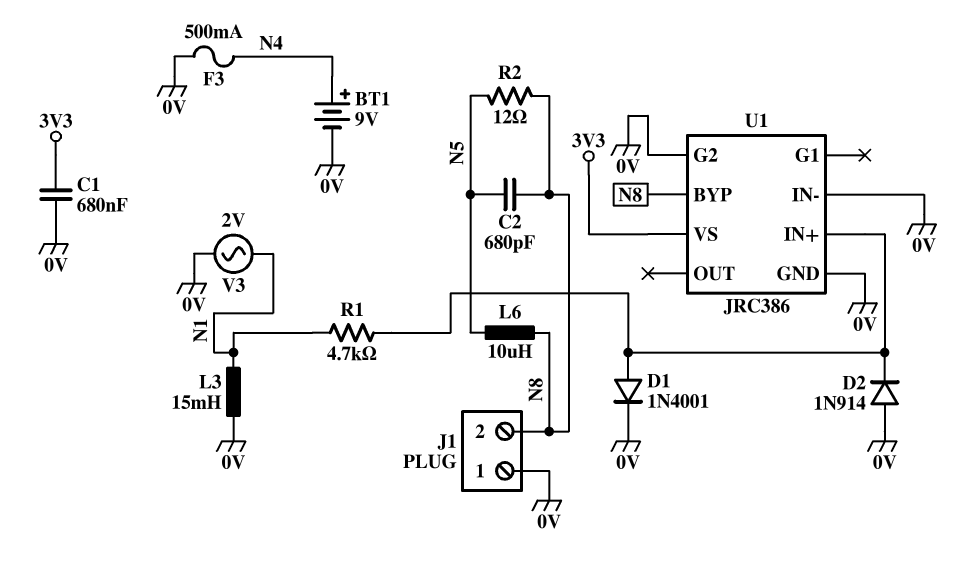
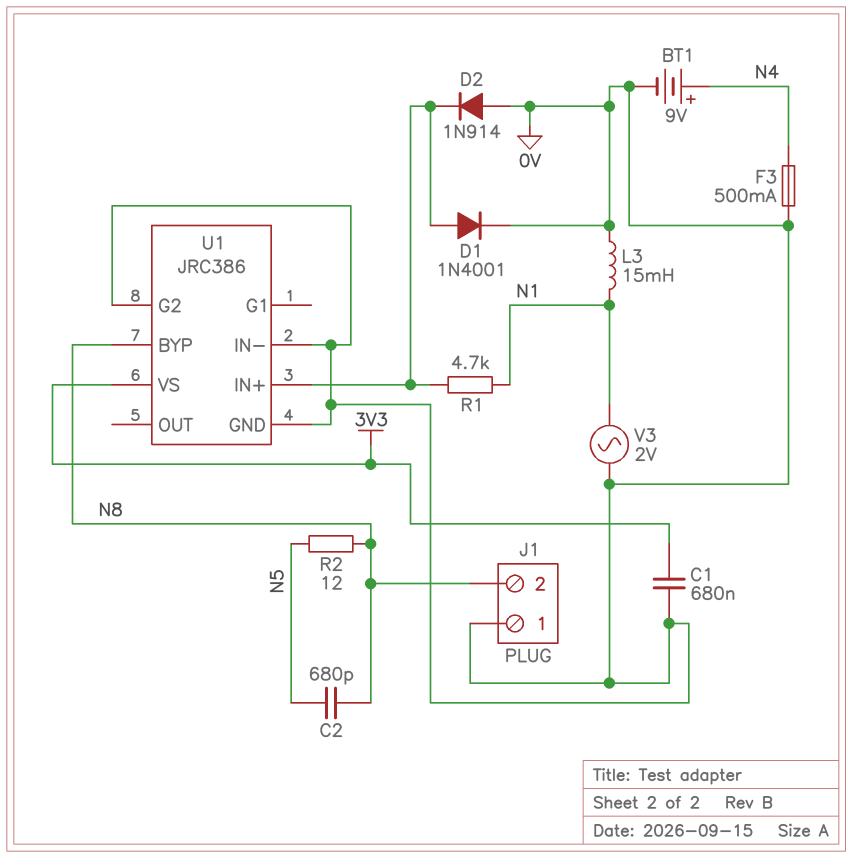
L6: 10uH (N5, N8) -> none

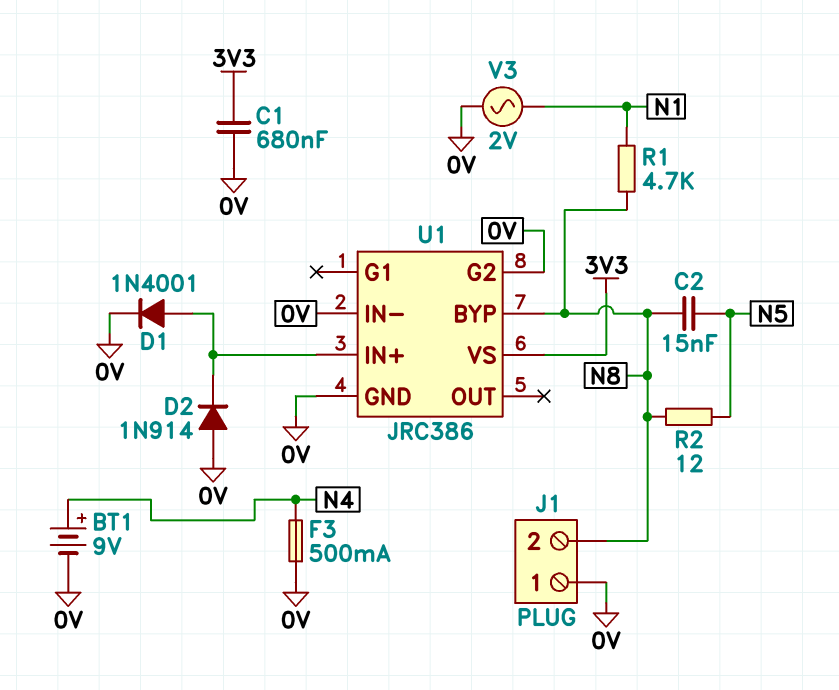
C2: 680pF (N5, N8) -> 15nF (N5, N8)
L3: 15mH (0V, N1) -> none
R1: 4.7k (N1, U1/IN+) -> 4.7k (N1, N8)

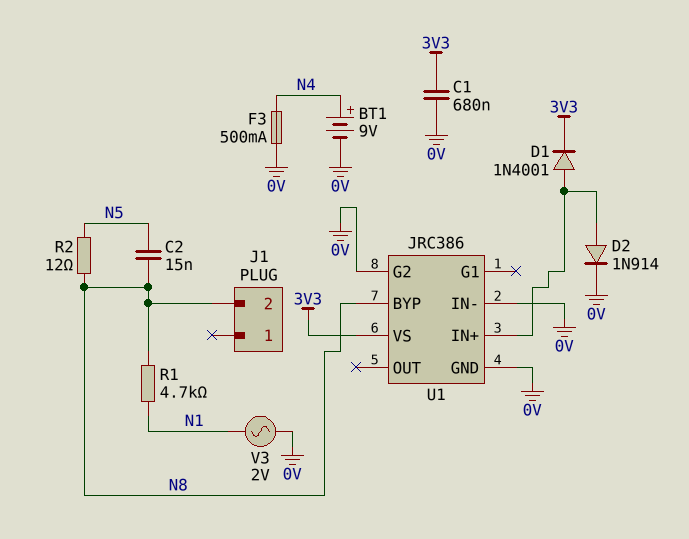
D1: diode 1N4001 (A U1/IN+, K 0V) -> diode 1N4001 (A U1/IN+, K 3V3)
D2: diode 1N914 (A 0V, K U1/IN+) -> diode 1N914 (A U1/IN+, K 0V)
J1 pin 1: 0V -> none

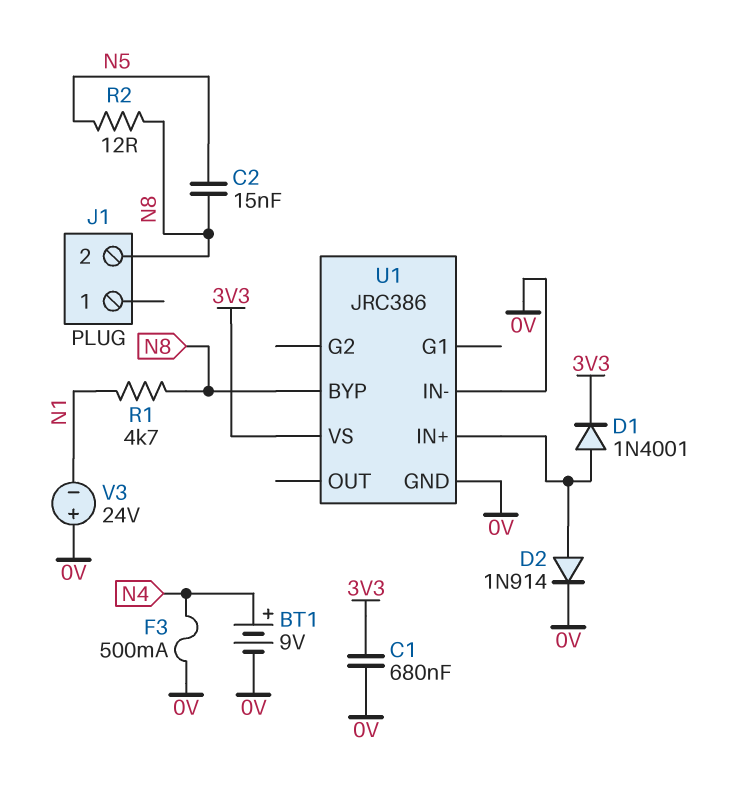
U1 pin G2: 0V -> none
V3: AC 2V (0V, N1) -> 24V (plus 0V, minus N1)

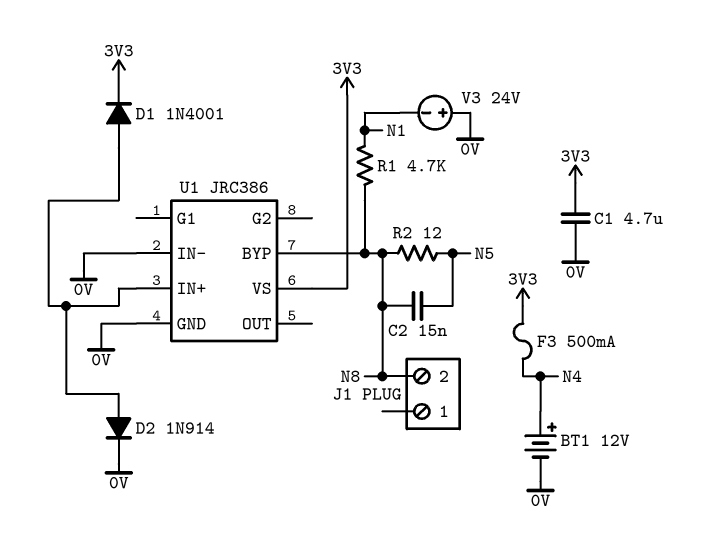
BT1: 9V (plus N4, minus 0V) -> 12V (plus N4, minus 0V)
C1: 680nF (0V, 3V3) -> 4.7uF (0V, 3V3)
F3: 500mA (0V, N4) -> 500mA (3V3, N4)

